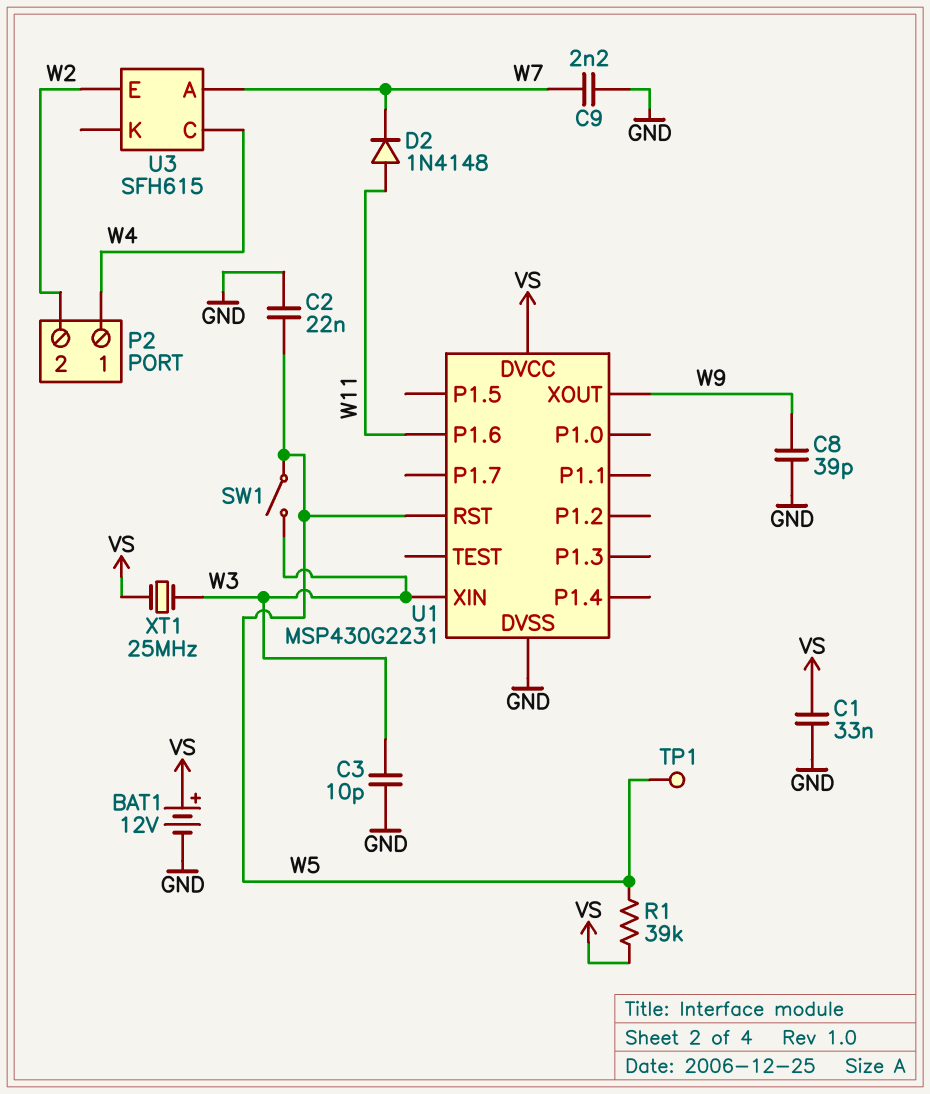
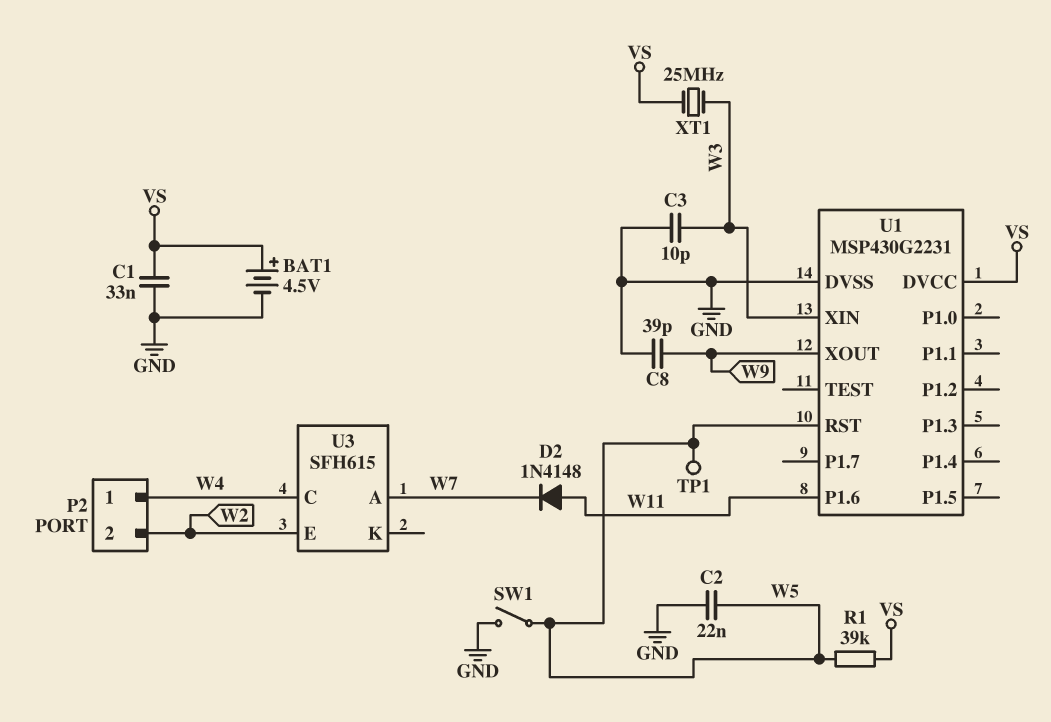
BAT1: 12V (plus VS, minus GND) -> 4.5V (plus VS, minus GND)
C9: 2.2nF (GND, W7) -> none
SW1: switch (W3, W5) -> switch (GND, W5)

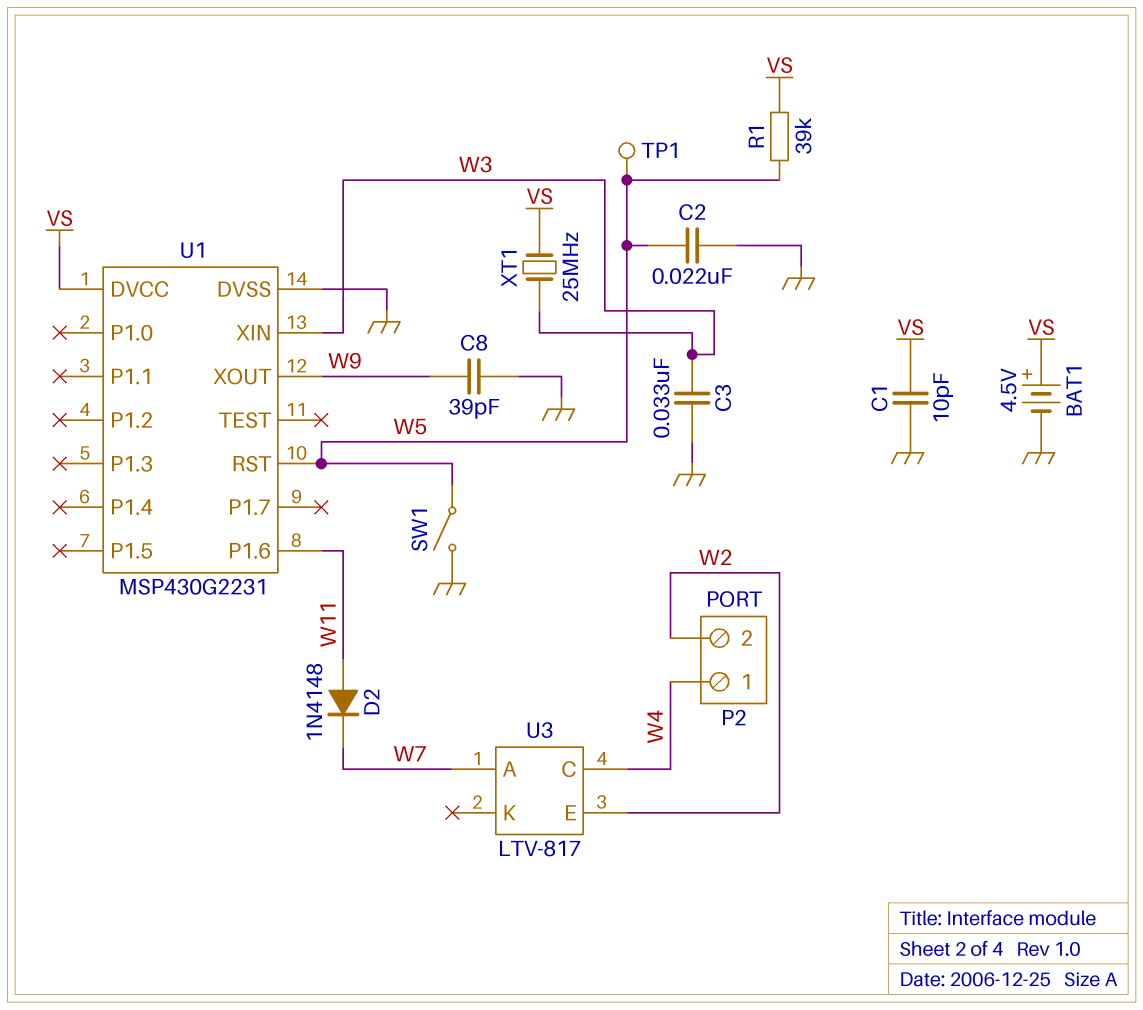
C1: 33nF (GND, VS) -> 10pF (GND, VS)
C3: 10pF (GND, W3) -> 33nF (GND, W3)
U3: SFH615 -> LTV-817

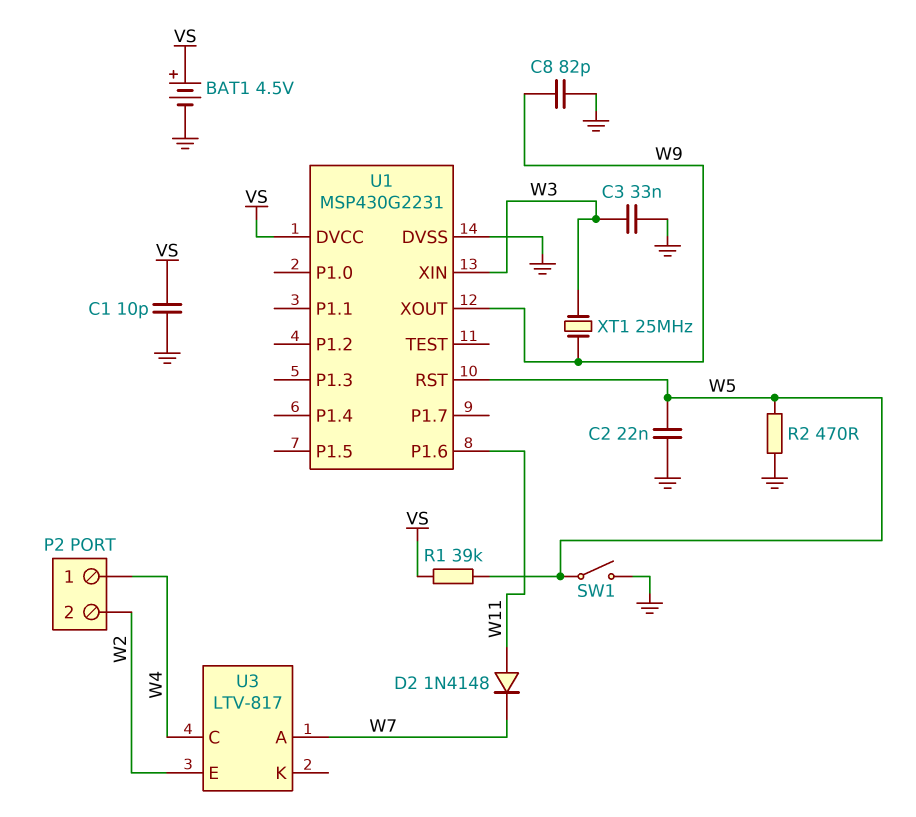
C8: 39pF (GND, W9) -> 82pF (GND, W9)
R2: none -> 470 (GND, W5)
TP1: test point (W5) -> none
XT1: 25MHz (VS, W3) -> 25MHz (W3, W9)

